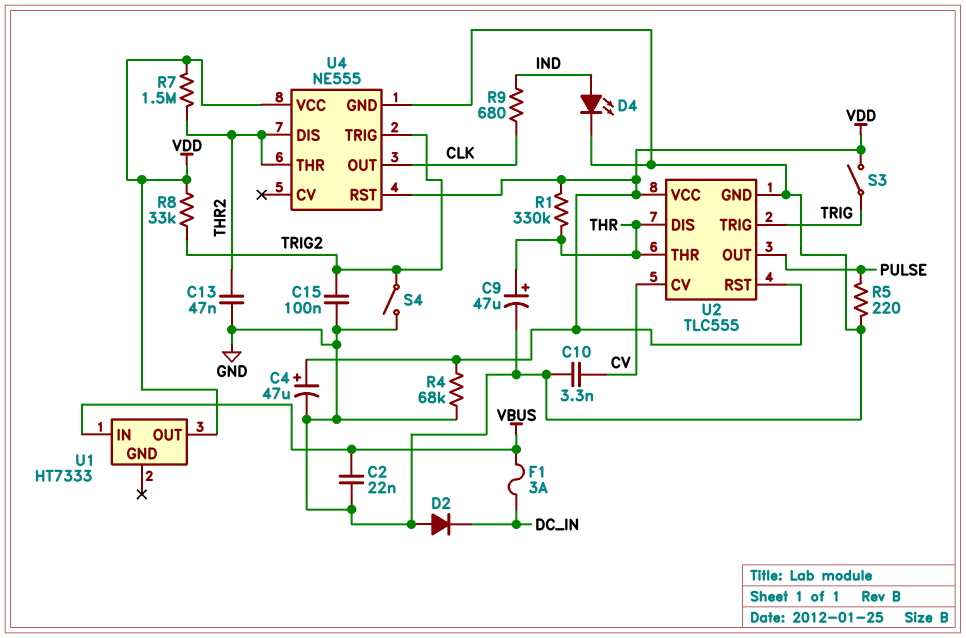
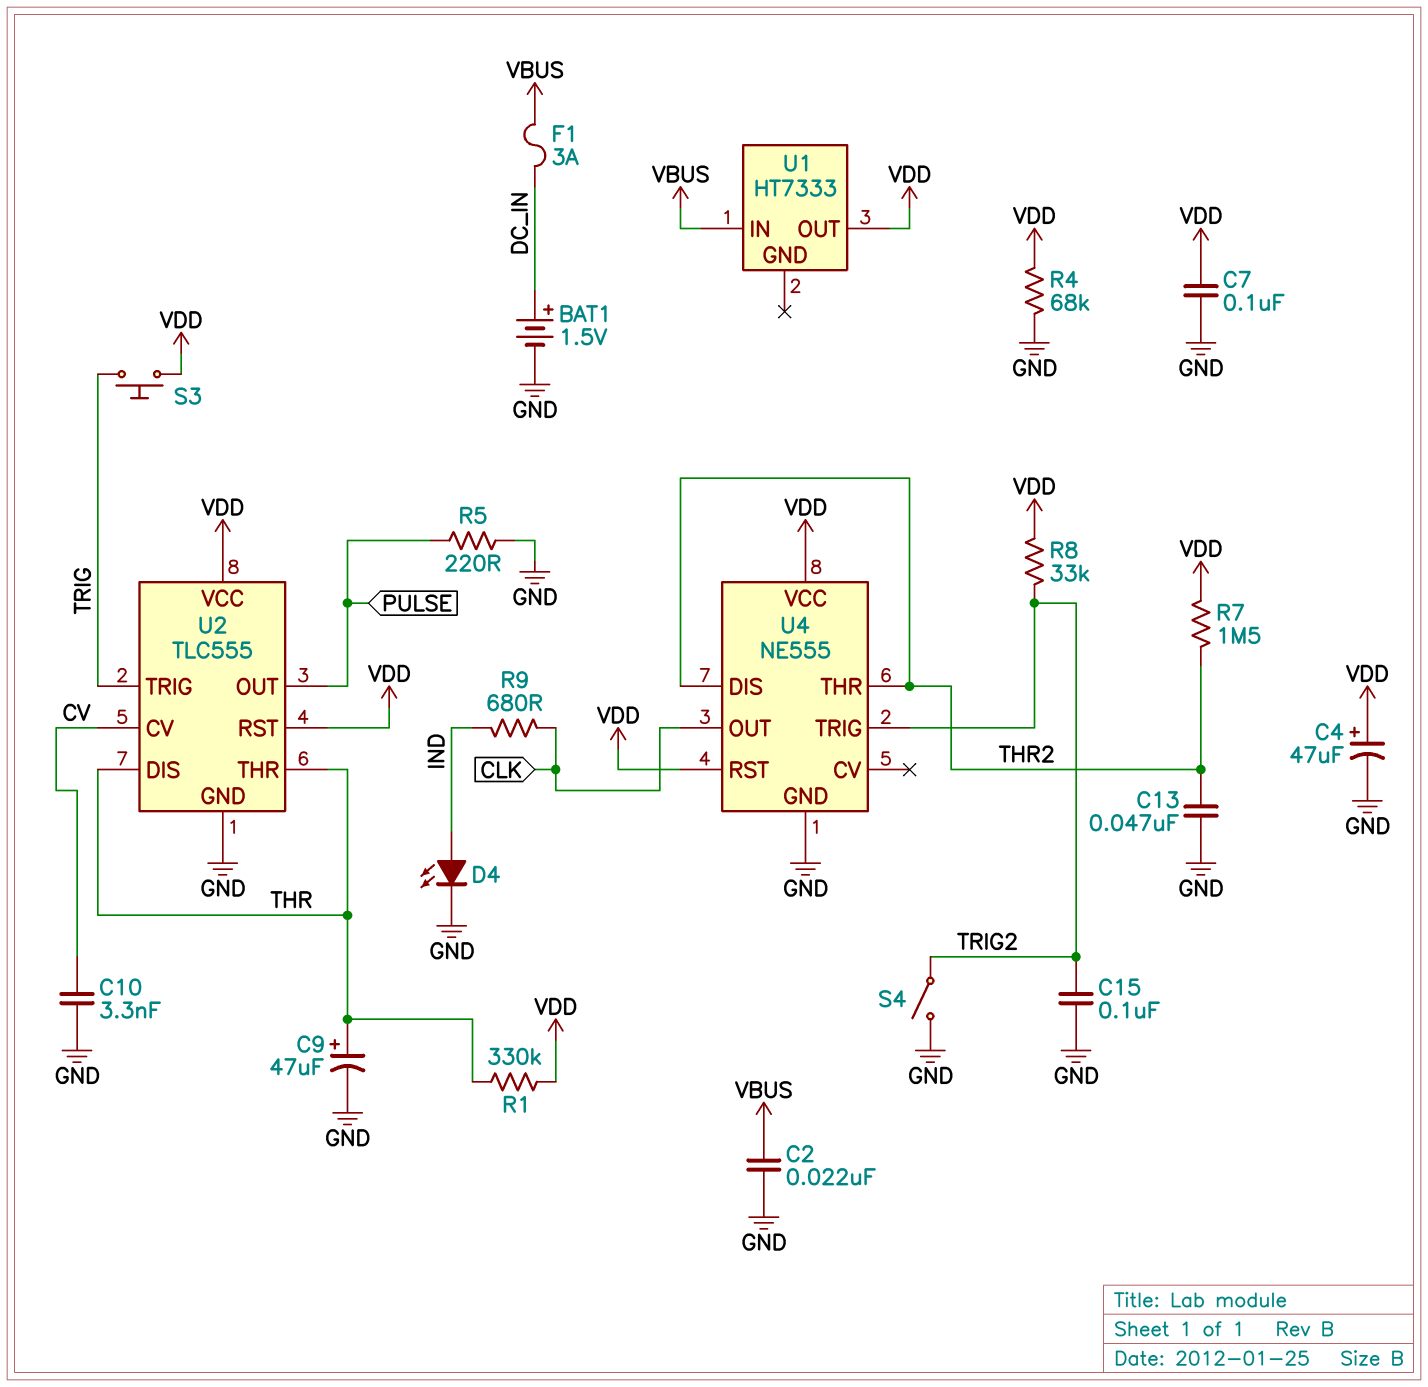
BAT1: none -> 1.5V (plus DC_IN, minus GND)
C7: none -> 100nF (GND, VDD)
D2: diode (A GND, K DC_IN) -> none
S3: switch (TRIG, VDD) -> button (TRIG, VDD)

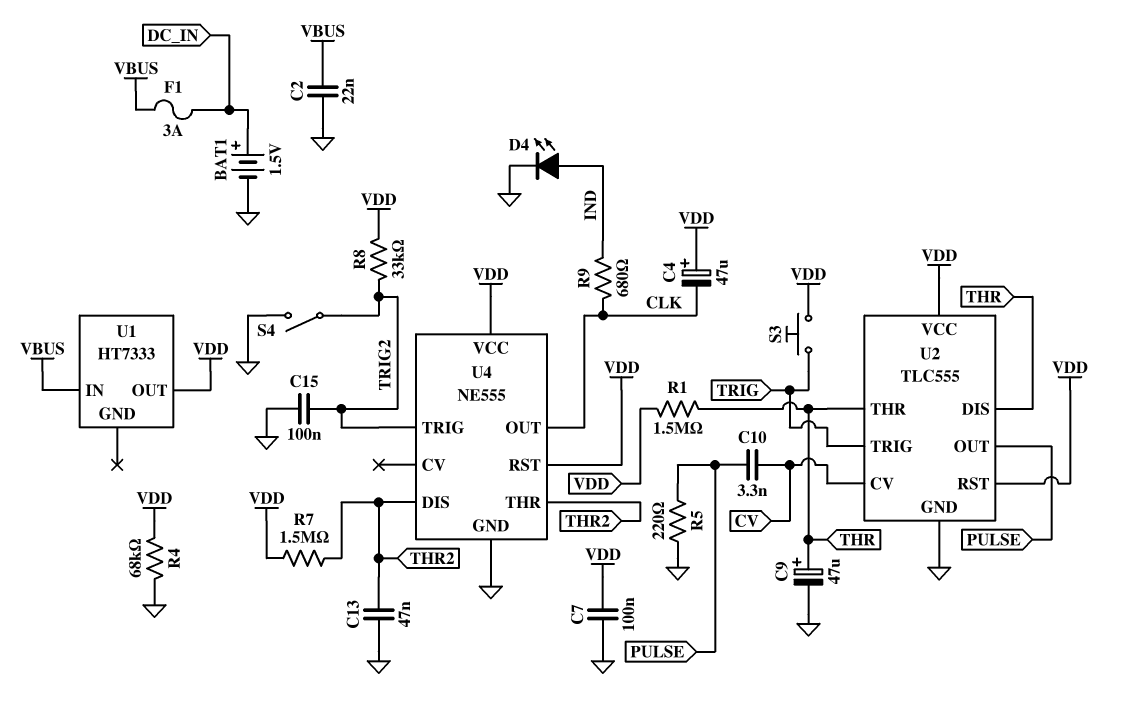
C4: 47uF (plus VDD, minus GND) -> 47uF (plus VDD, minus CLK)
C10: 3.3nF (CV, GND) -> 3.3nF (CV, PULSE)
R1: 330k (THR, VDD) -> 1.5M (THR, VDD)

